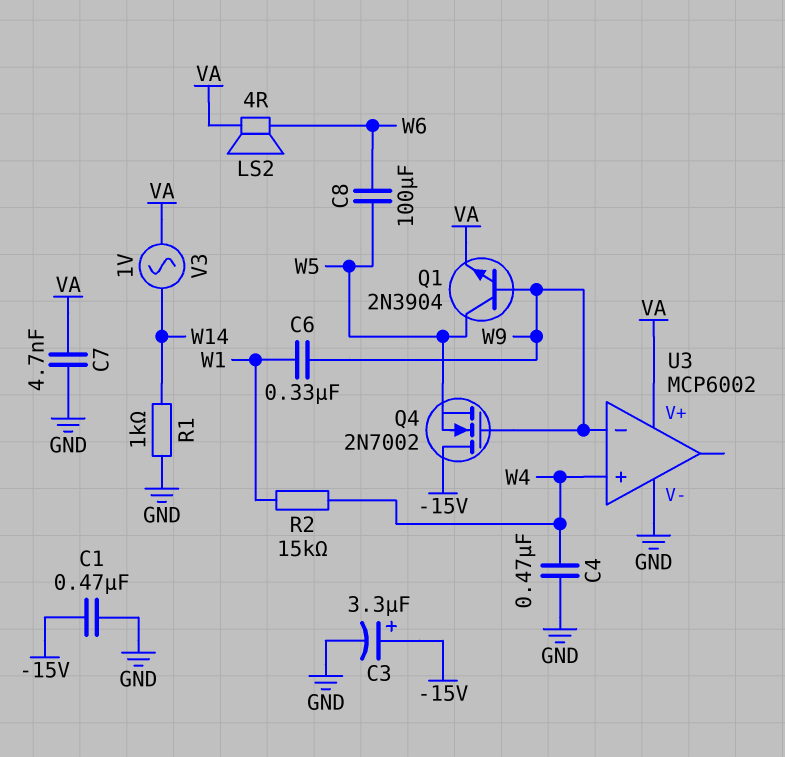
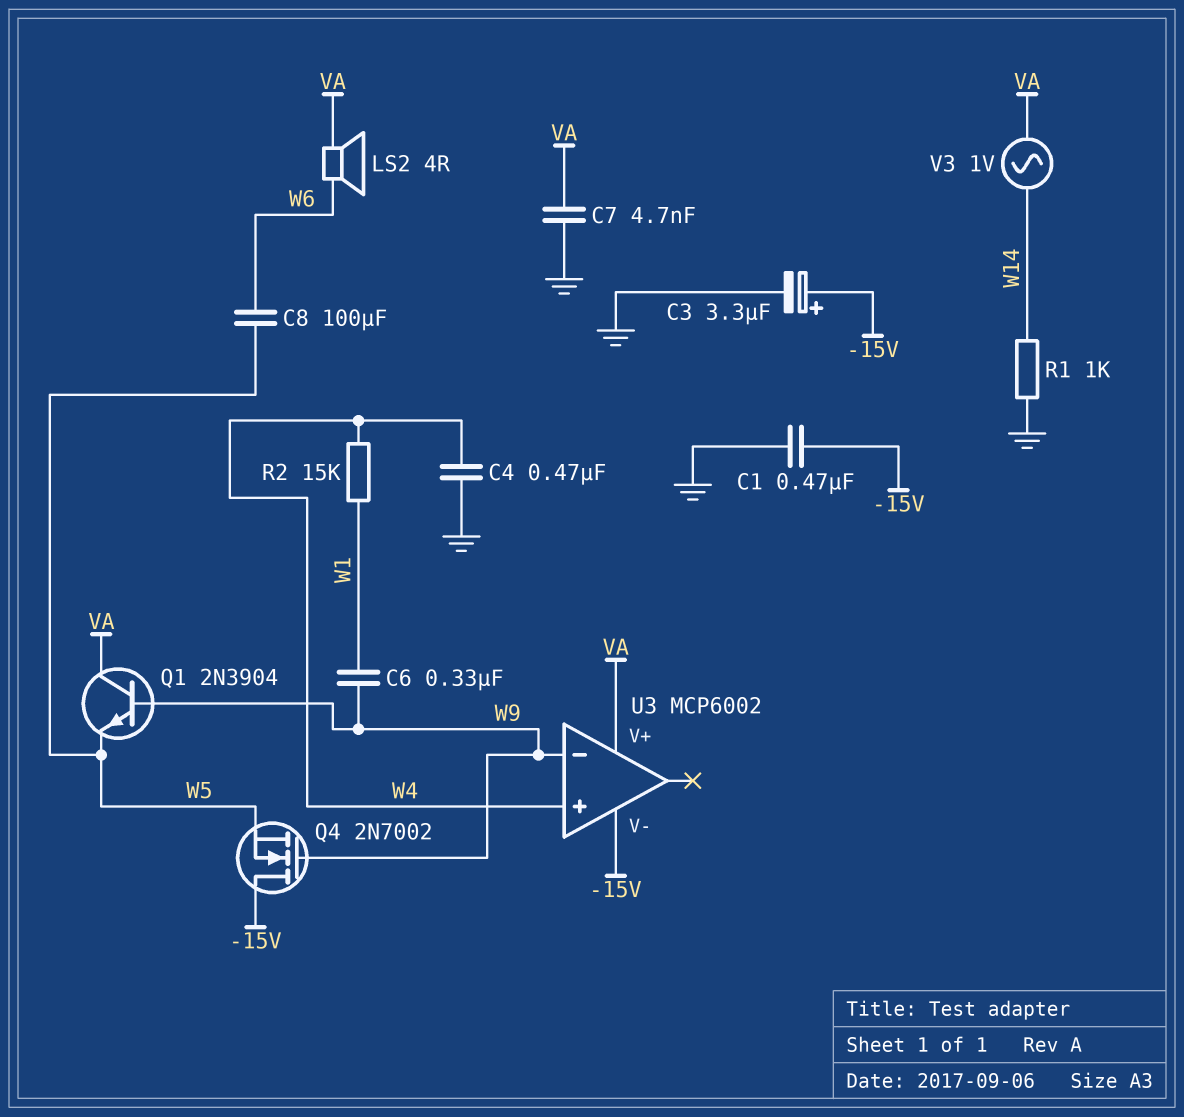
Q1: NPN 2N3904 (B W9, C W5, E VA) -> NPN 2N3904 (B W9, C VA, E W5)
U3 pin V-: GND -> -15V

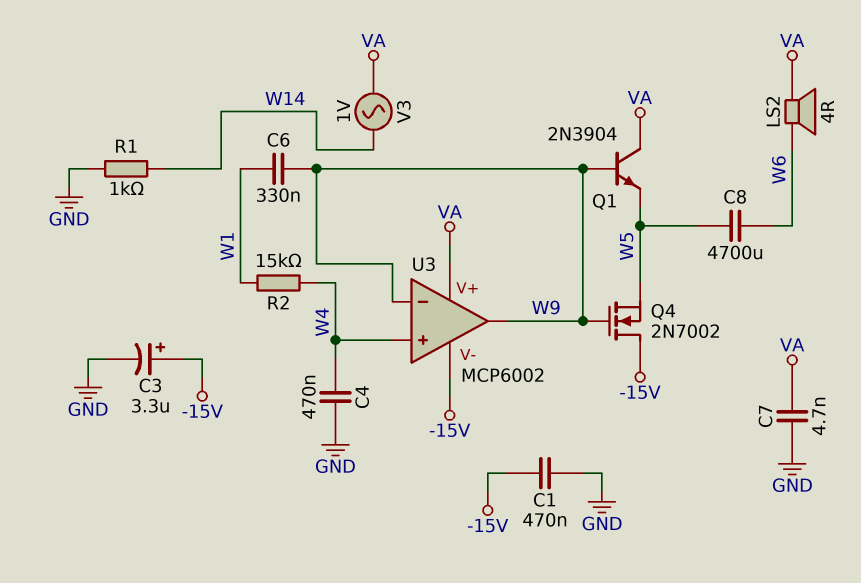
C8: 100uF (W5, W6) -> 4700uF (W5, W6)
U3 pin out: none -> W9

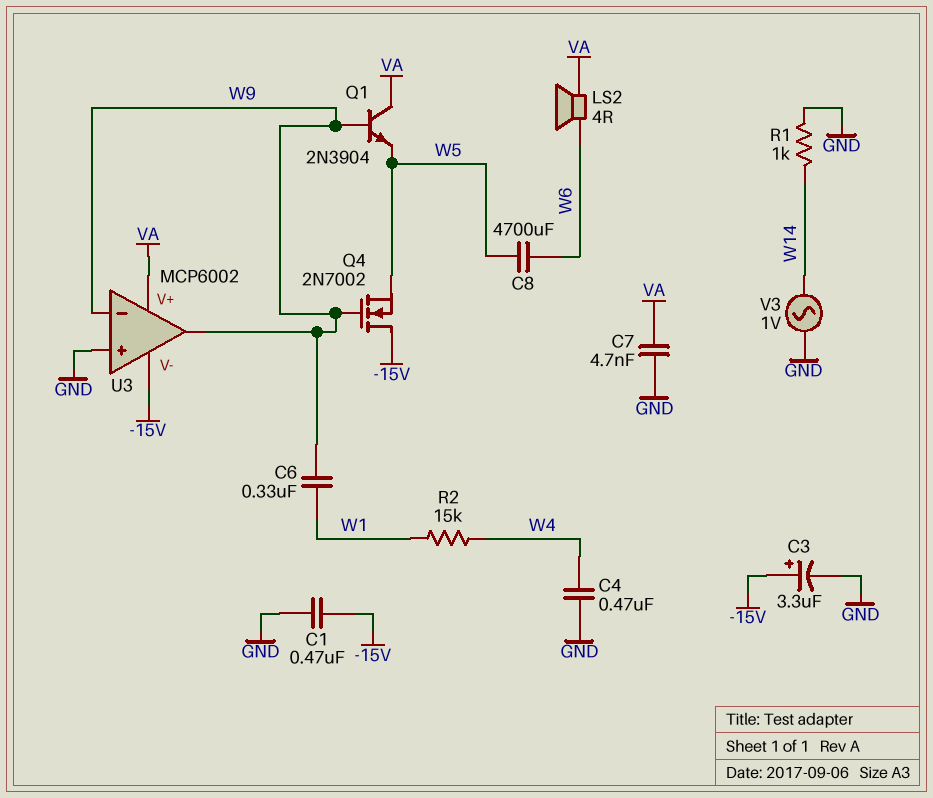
U3 pin in+: W4 -> GND
V3: AC 1V (VA, W14) -> AC 1V (GND, W14)

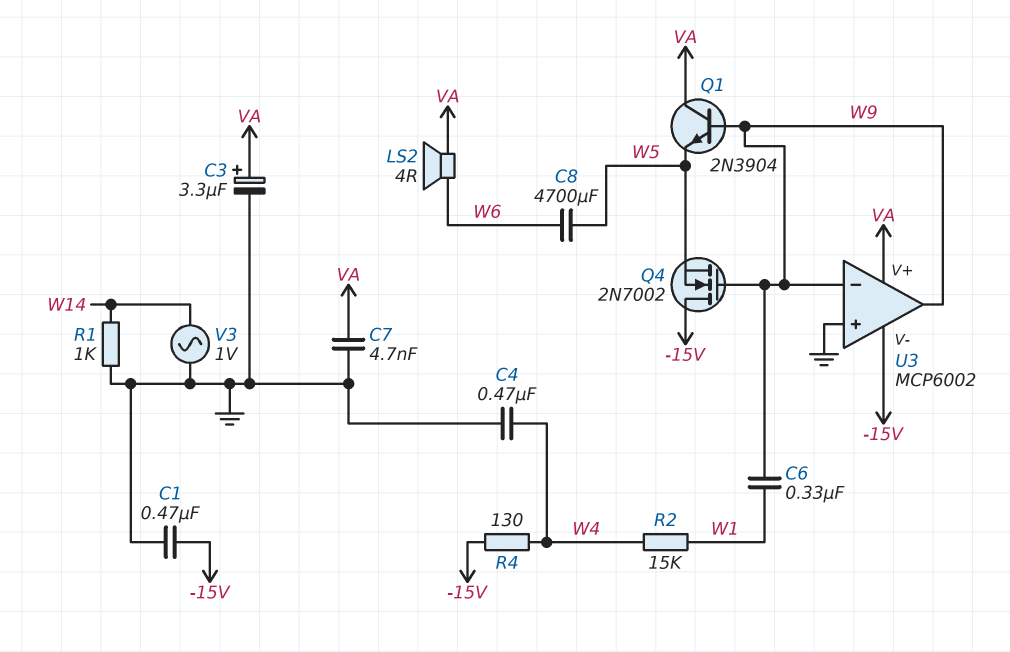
C3: 3.3uF (plus -15V, minus GND) -> 3.3uF (plus VA, minus GND)
R4: none -> 130 (-15V, W4)

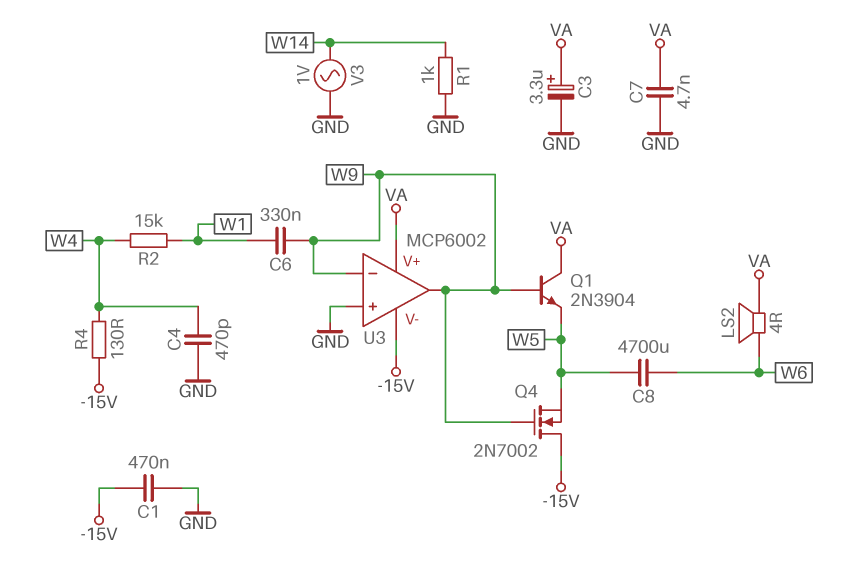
C4: 470nF (GND, W4) -> 470pF (GND, W4)

